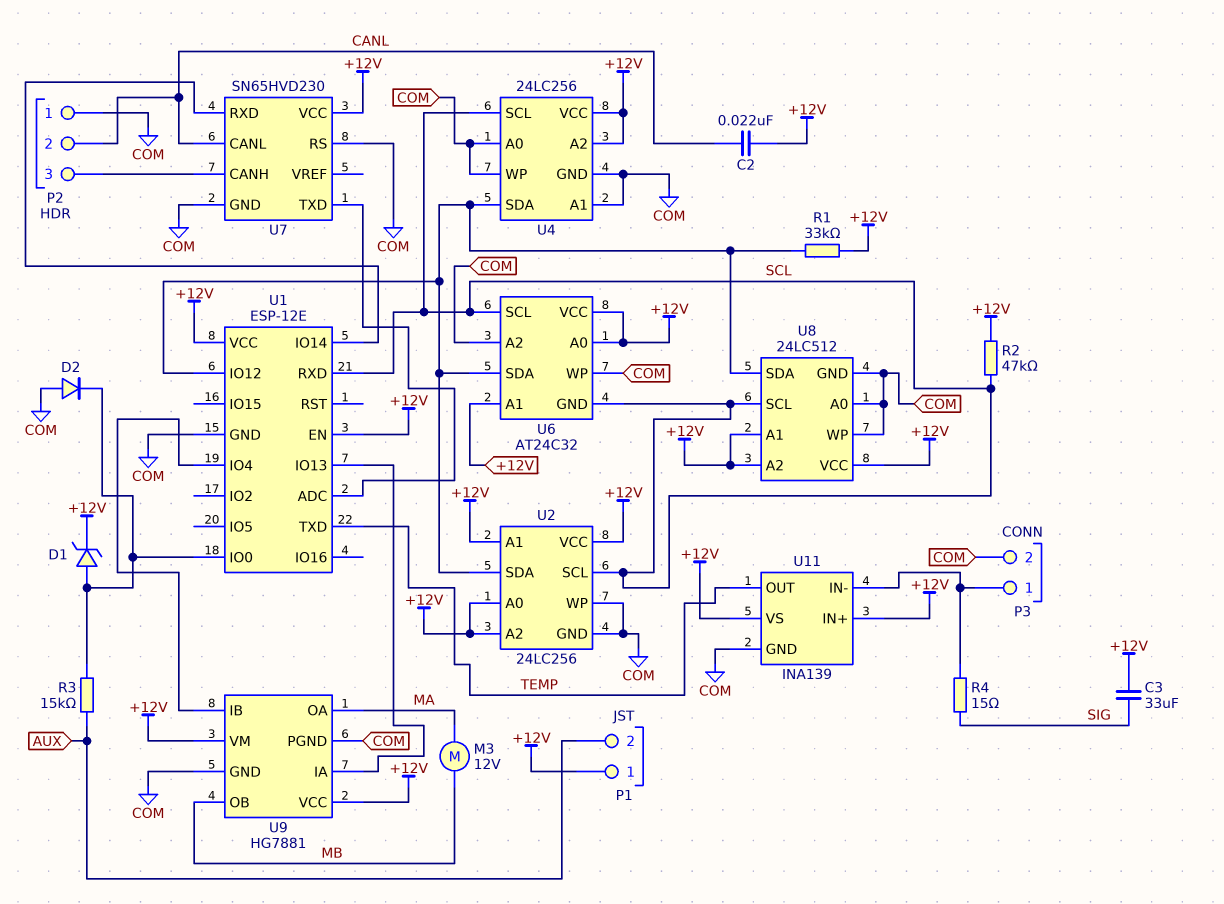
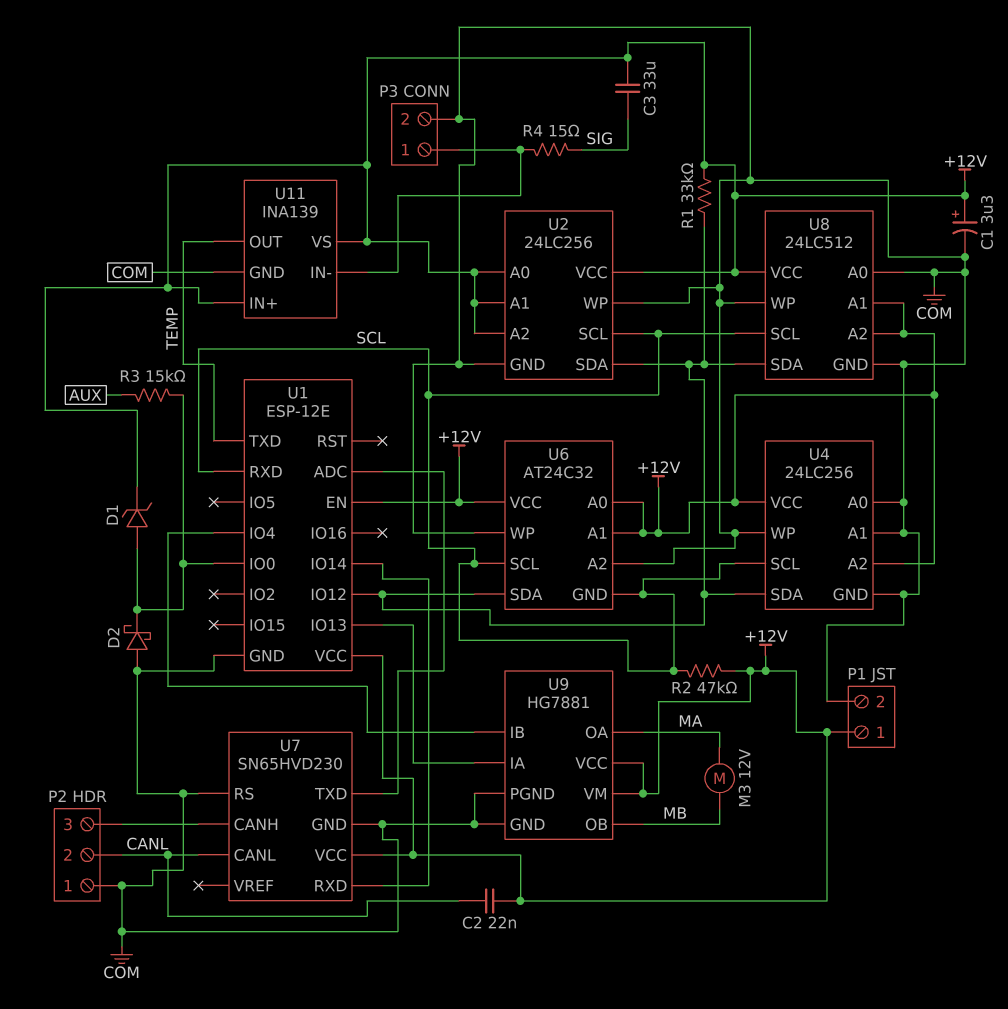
C1: none -> 3.3uF (plus +12V, minus COM)
D2: diode (A COM, K U1/IO0) -> schottky (A COM, K U1/IO0)
P1 pin 2: AUX -> COM

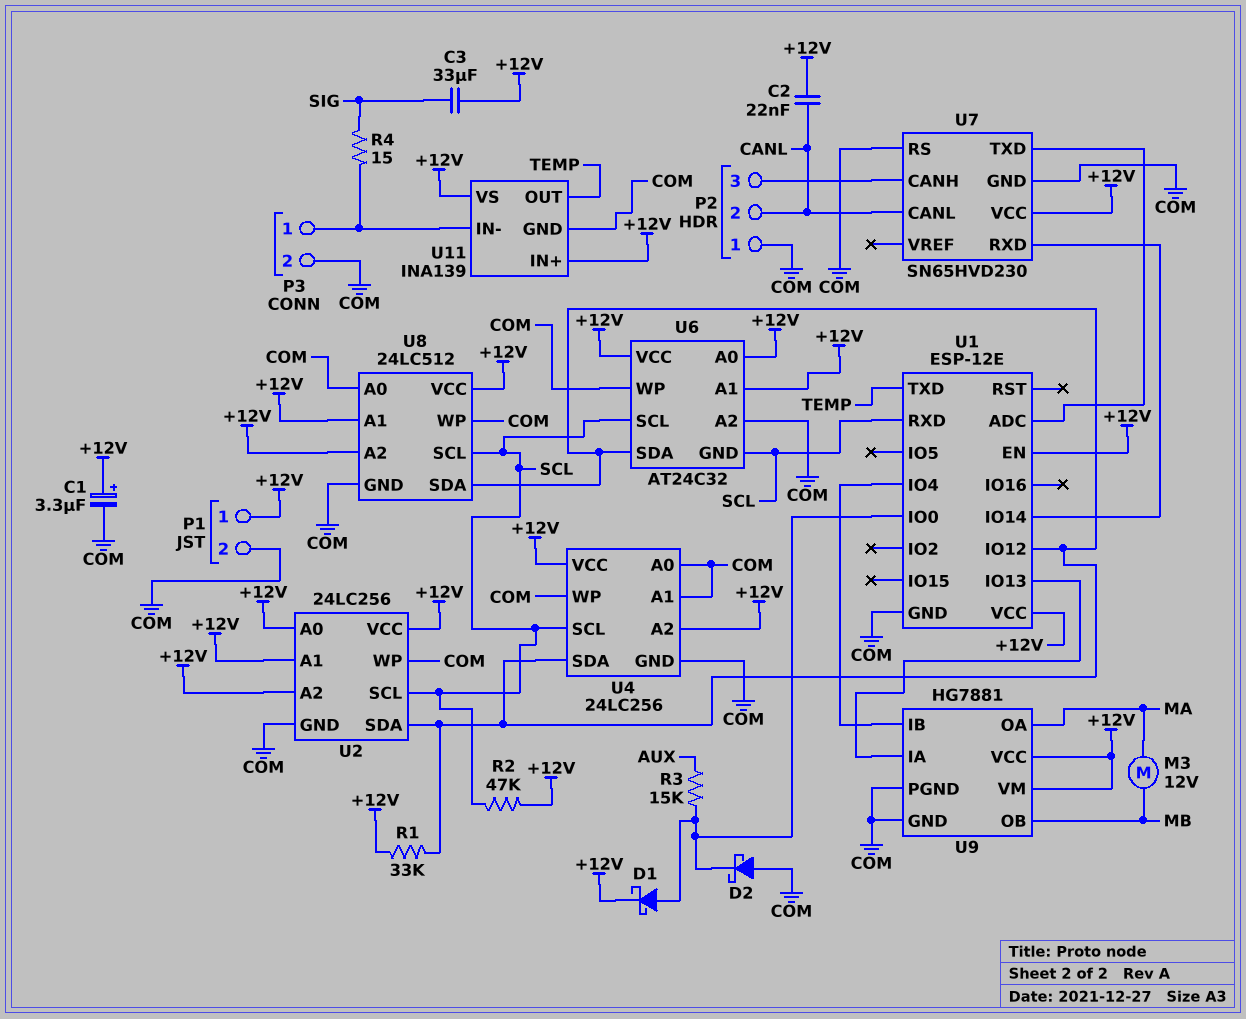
D1: zener (A U1/IO0, K +12V) -> schottky (A U1/IO0, K +12V)

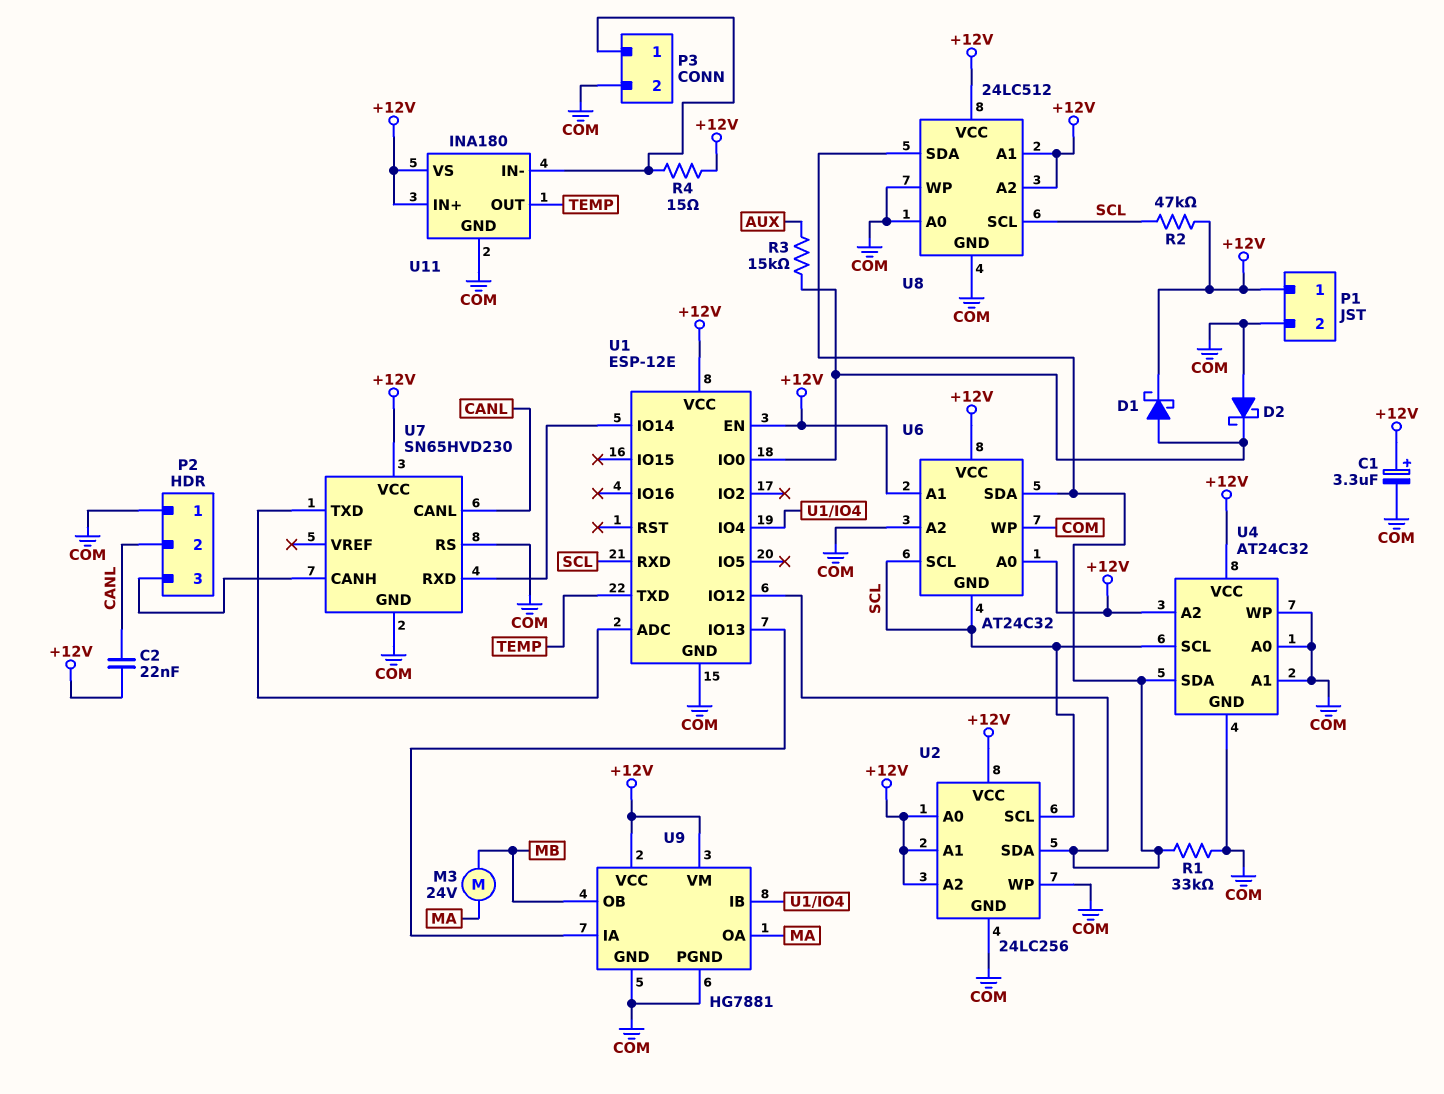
C3: 33uF (+12V, SIG) -> none
M3: motor 12V (MA, MB) -> motor 24V (MA, MB)
R1: 33k (+12V, U1/IO12) -> 33k (COM, U1/IO12)
R4: 15 (P3/1, SIG) -> 15 (+12V, P3/1)
U4: 24LC256 -> AT24C32
U11: INA139 -> INA180

